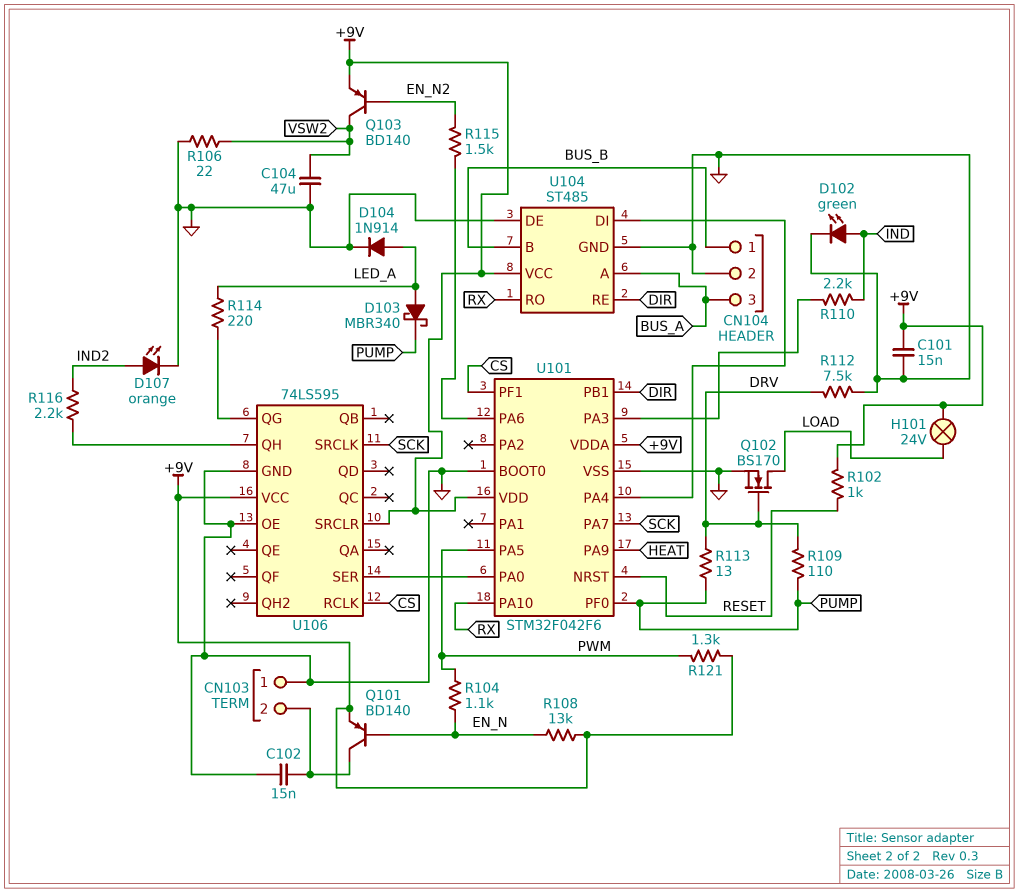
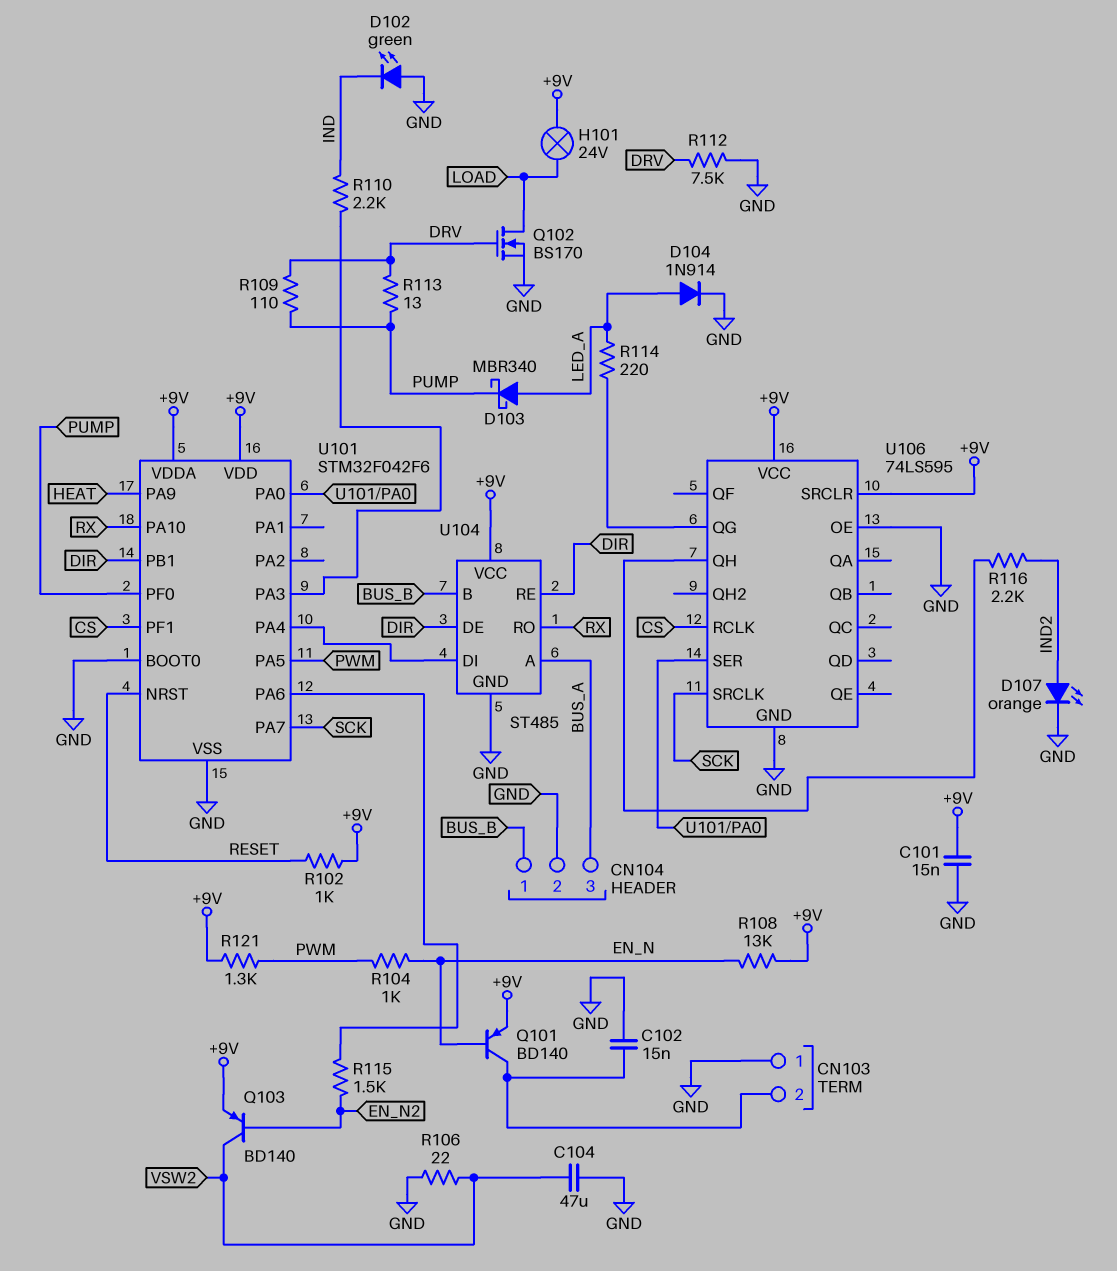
D102: LED green (A IND, K GND) -> LED green (A GND, K IND)
R104: 1.1k (EN_N, PWM) -> 1k (EN_N, PWM)
U104 pin DE: GND -> DIR

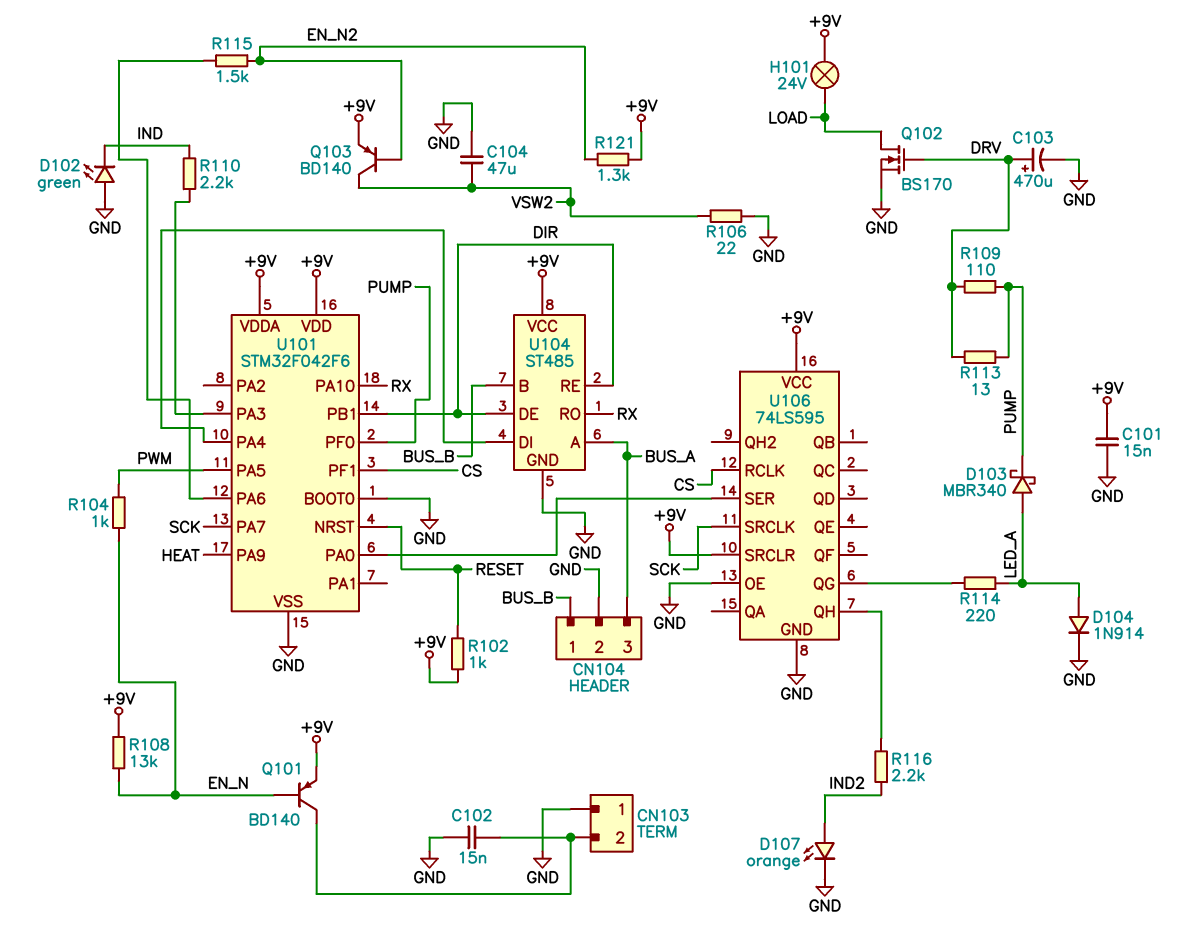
C103: none -> 470uF (plus DRV, minus GND)
R112: 7.5k (DRV, GND) -> none
R121: 1.3k (+9V, PWM) -> 1.3k (+9V, EN_N2)

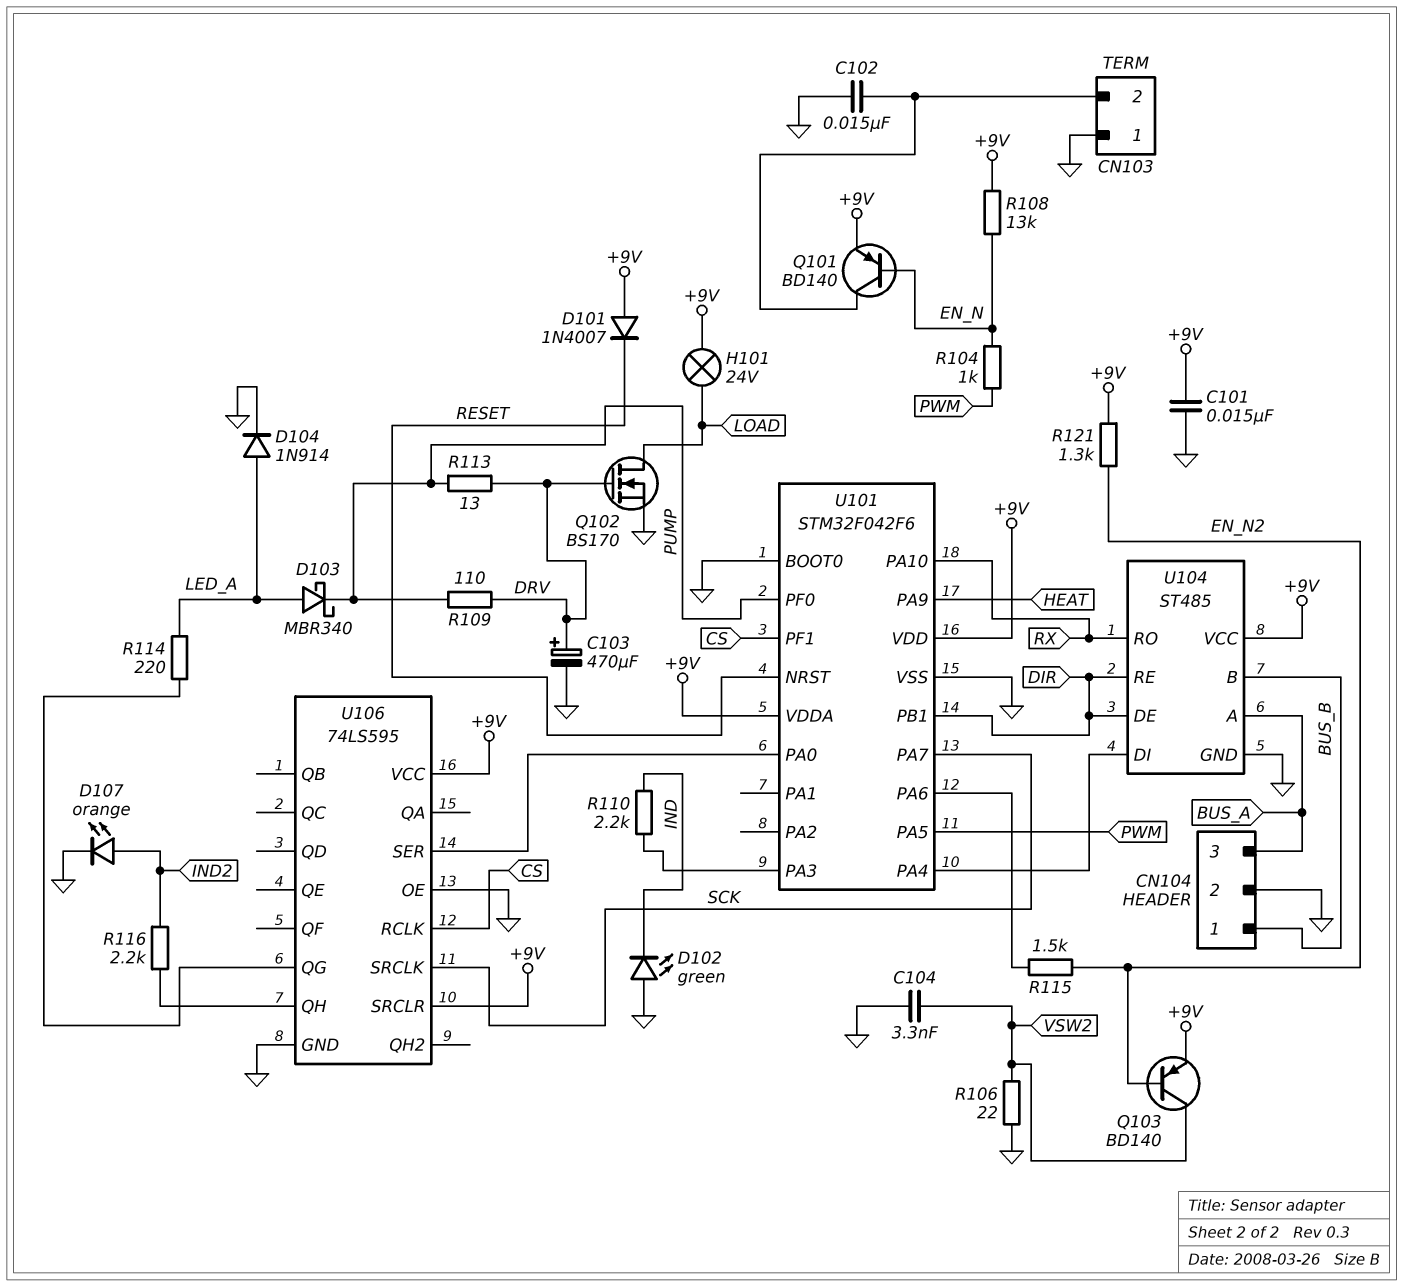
C104: 47uF (GND, VSW2) -> 3.3nF (GND, VSW2)
D101: none -> diode 1N4007 (A +9V, K RESET)
R102: 1k (+9V, RESET) -> none

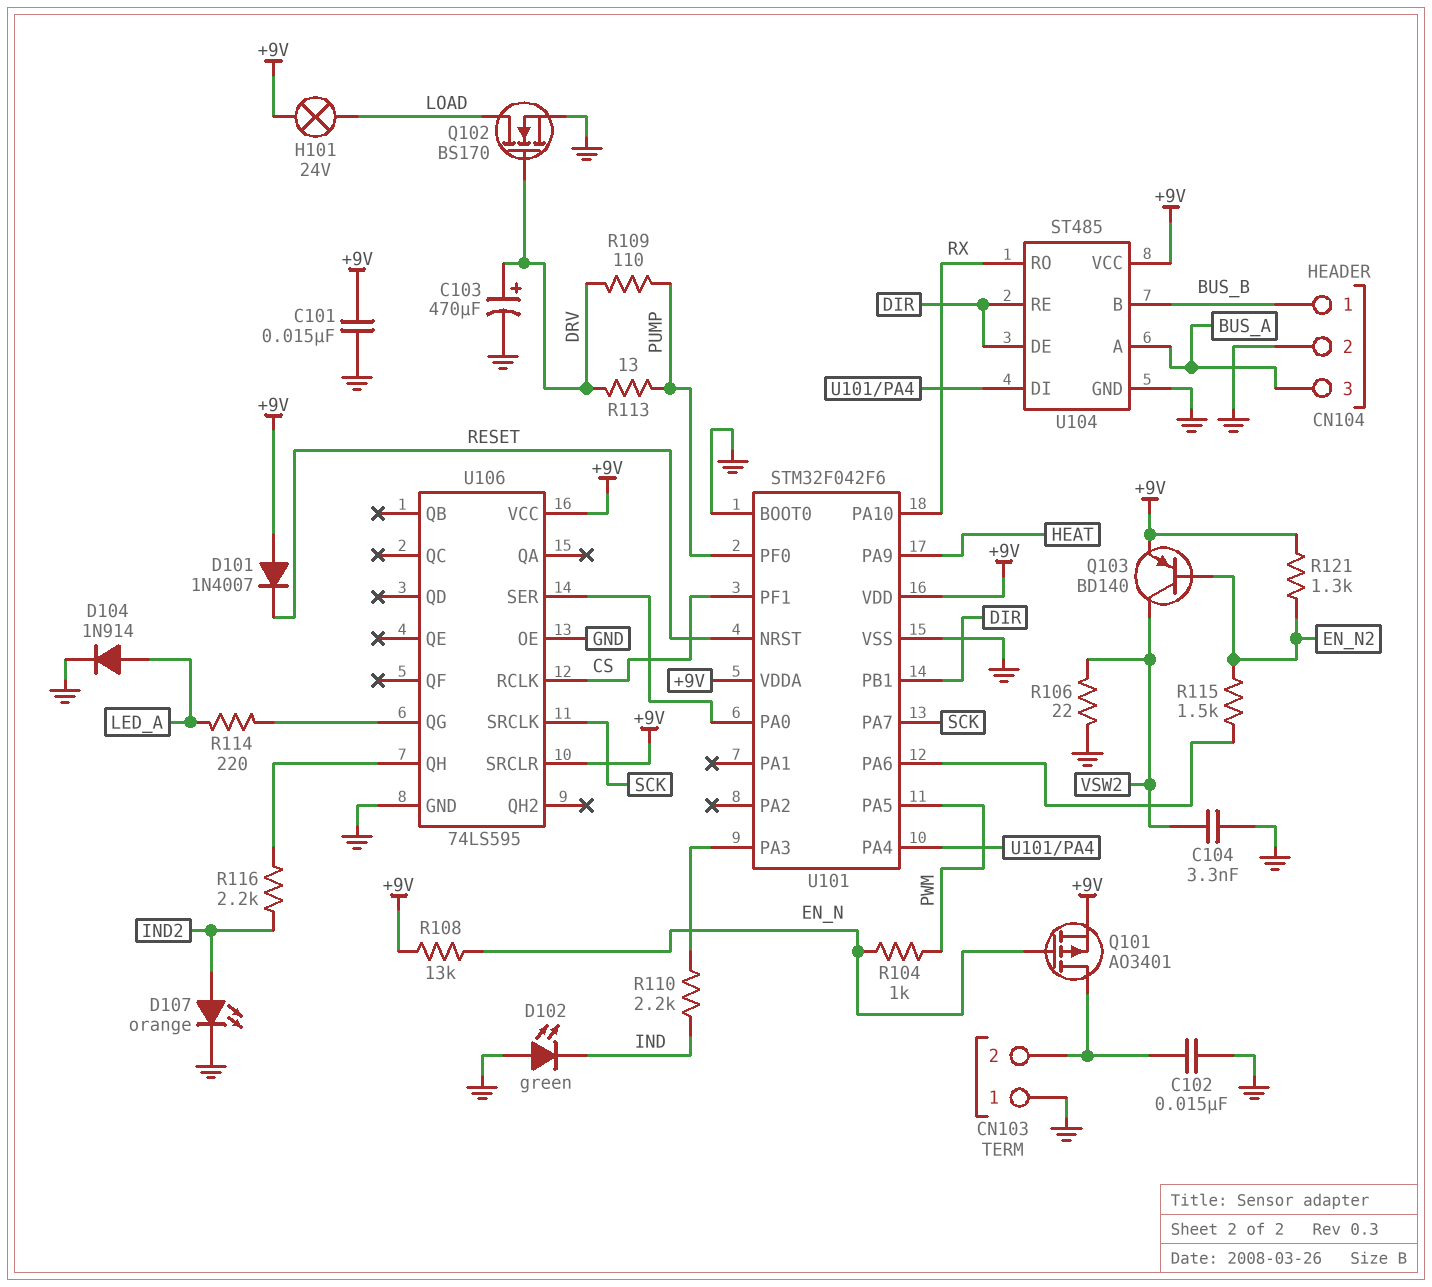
D103: schottky MBR340 (A LED_A, K PUMP) -> none
Q101: PNP BD140 (B EN_N, C CN103/2, E +9V) -> PMOS AO3401 (G EN_N, D CN103/2, S +9V)

